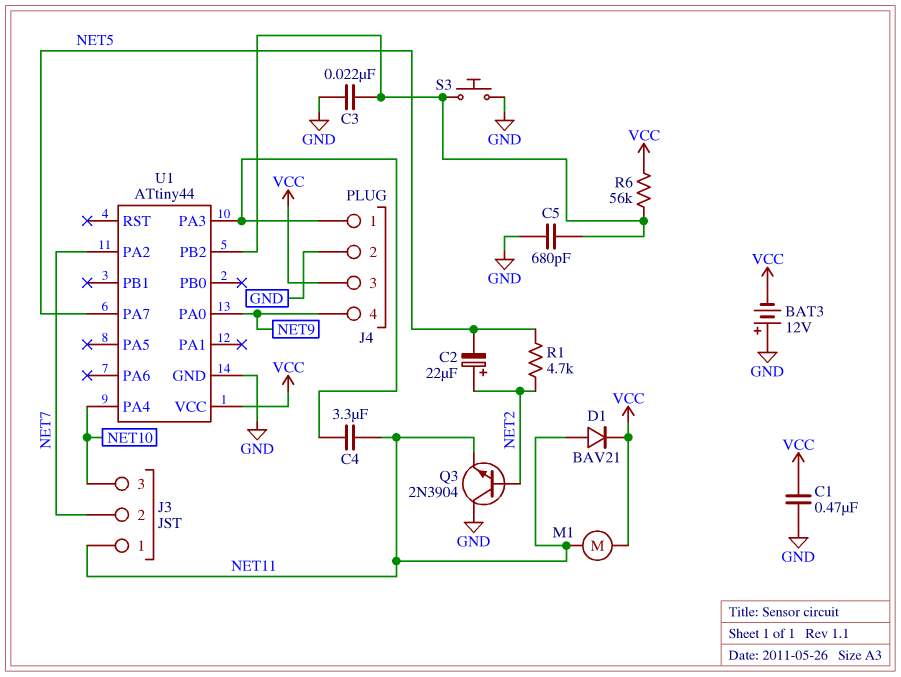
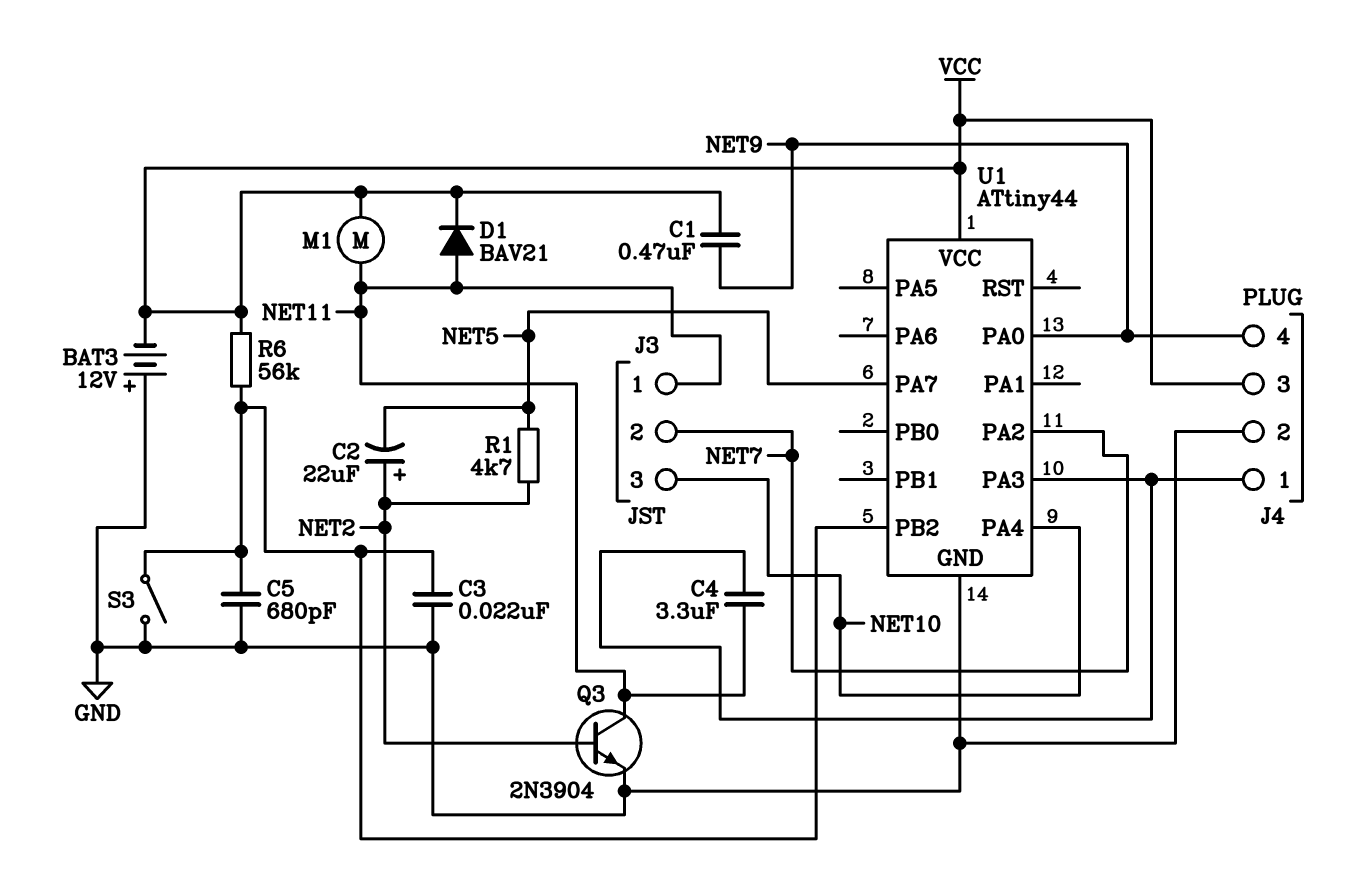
C1: 470nF (GND, VCC) -> 470nF (NET9, VCC)
Q3: NPN 2N3904 (B NET2, C GND, E NET11) -> NPN 2N3904 (B NET2, C NET11, E GND)
S3: button (GND, U1/PB2) -> switch (GND, U1/PB2)

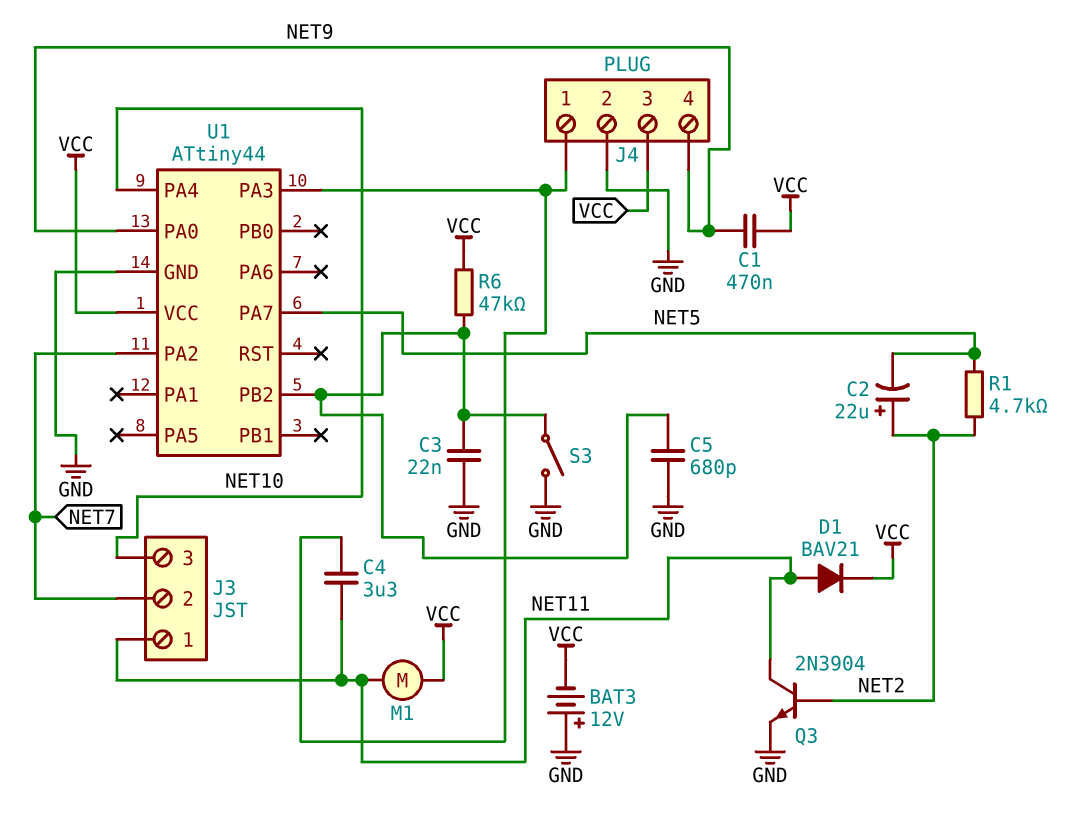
R6: 56k (U1/PB2, VCC) -> 47k (U1/PB2, VCC)

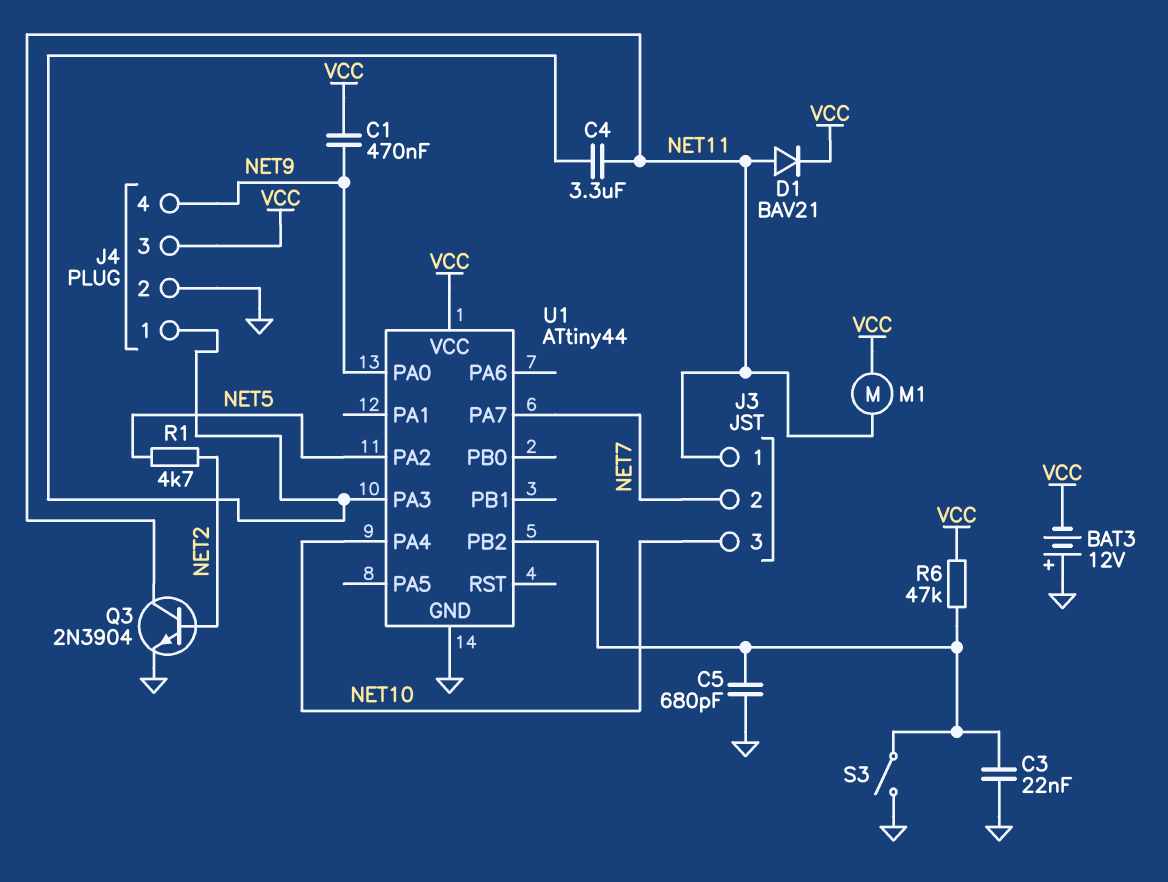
C2: 22uF (plus NET2, minus NET5) -> none
U1 pin PA2: NET7 -> NET5
U1 pin PA7: NET5 -> NET7

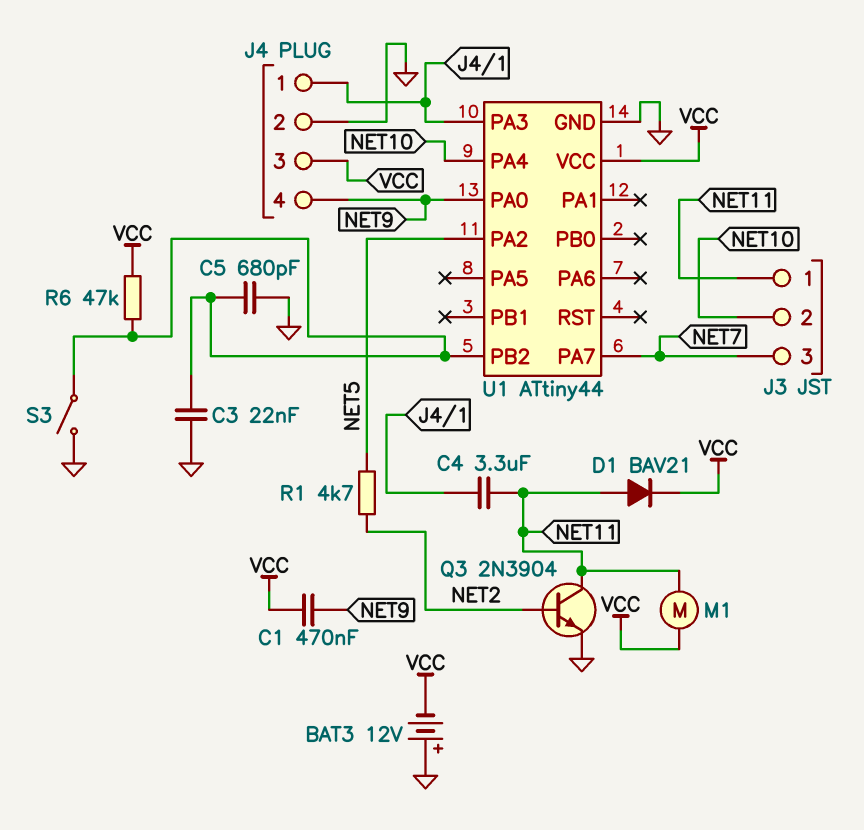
J3 pin 2: NET7 -> NET10
J3 pin 3: NET10 -> NET7

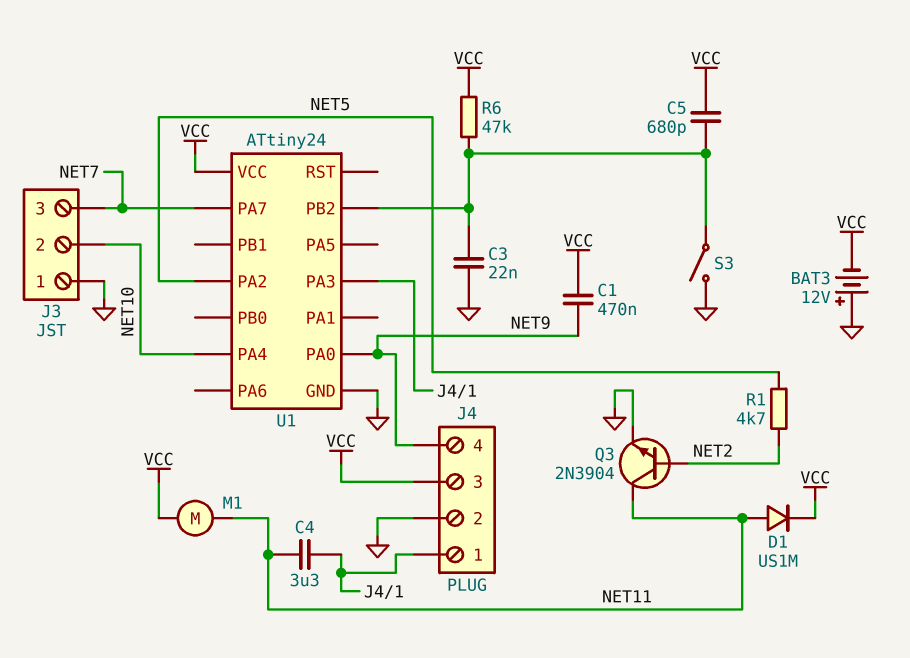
C5: 680pF (GND, U1/PB2) -> 680pF (U1/PB2, VCC)
D1: diode BAV21 (A NET11, K VCC) -> diode US1M (A NET11, K VCC)
J3 pin 1: NET11 -> GND
U1: ATtiny44 -> ATtiny24

